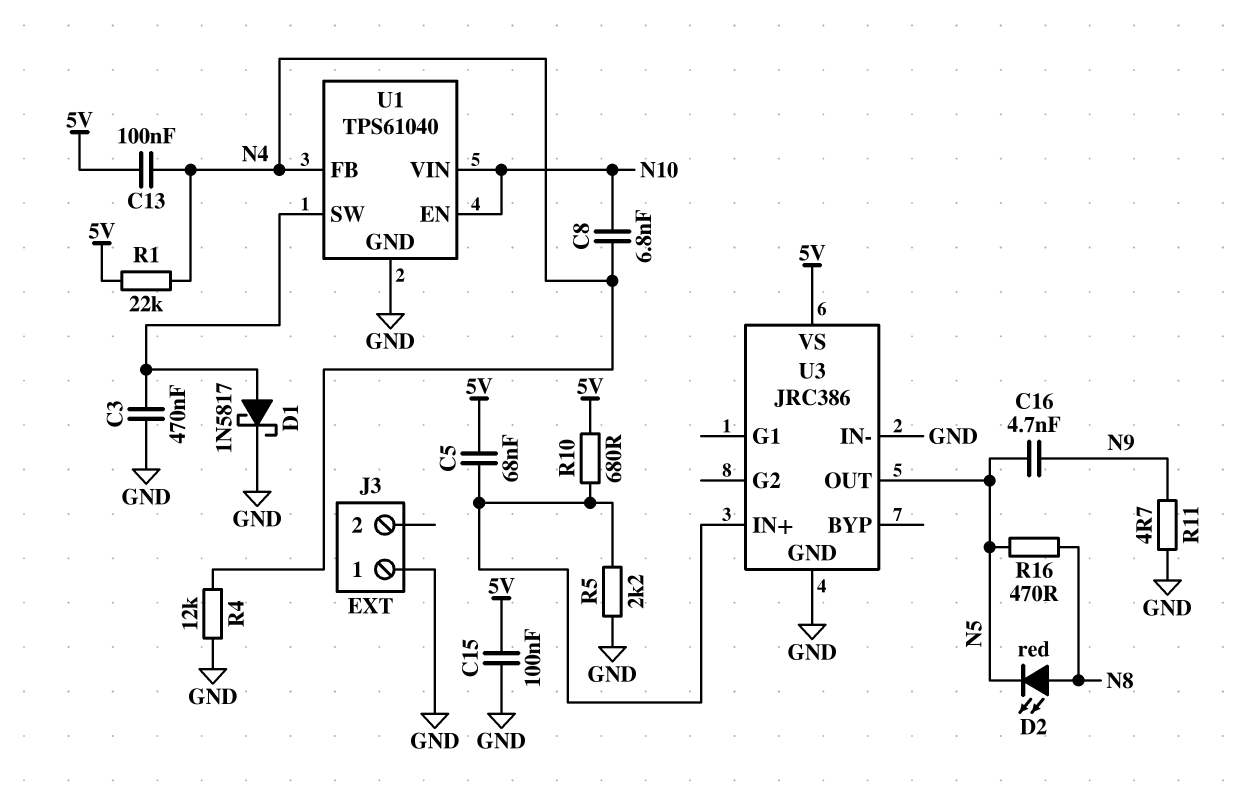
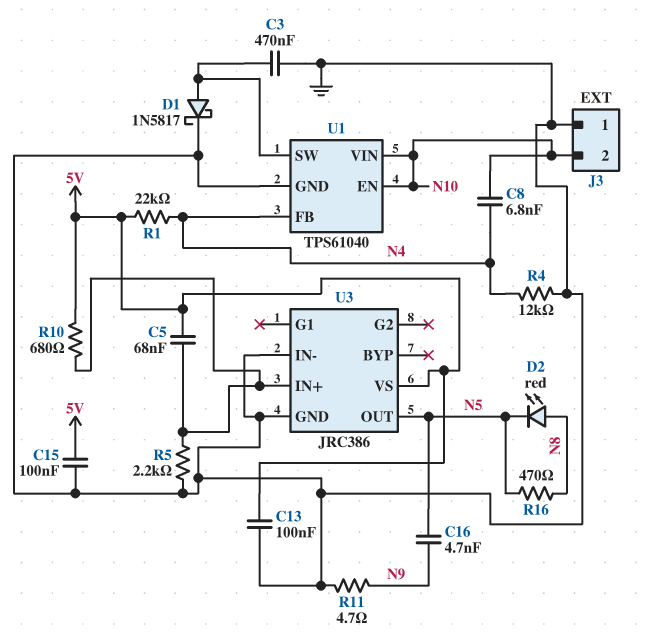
C13: 100nF (5V, N4) -> 100nF (5V, GND)
J3 pin 2: none -> N10

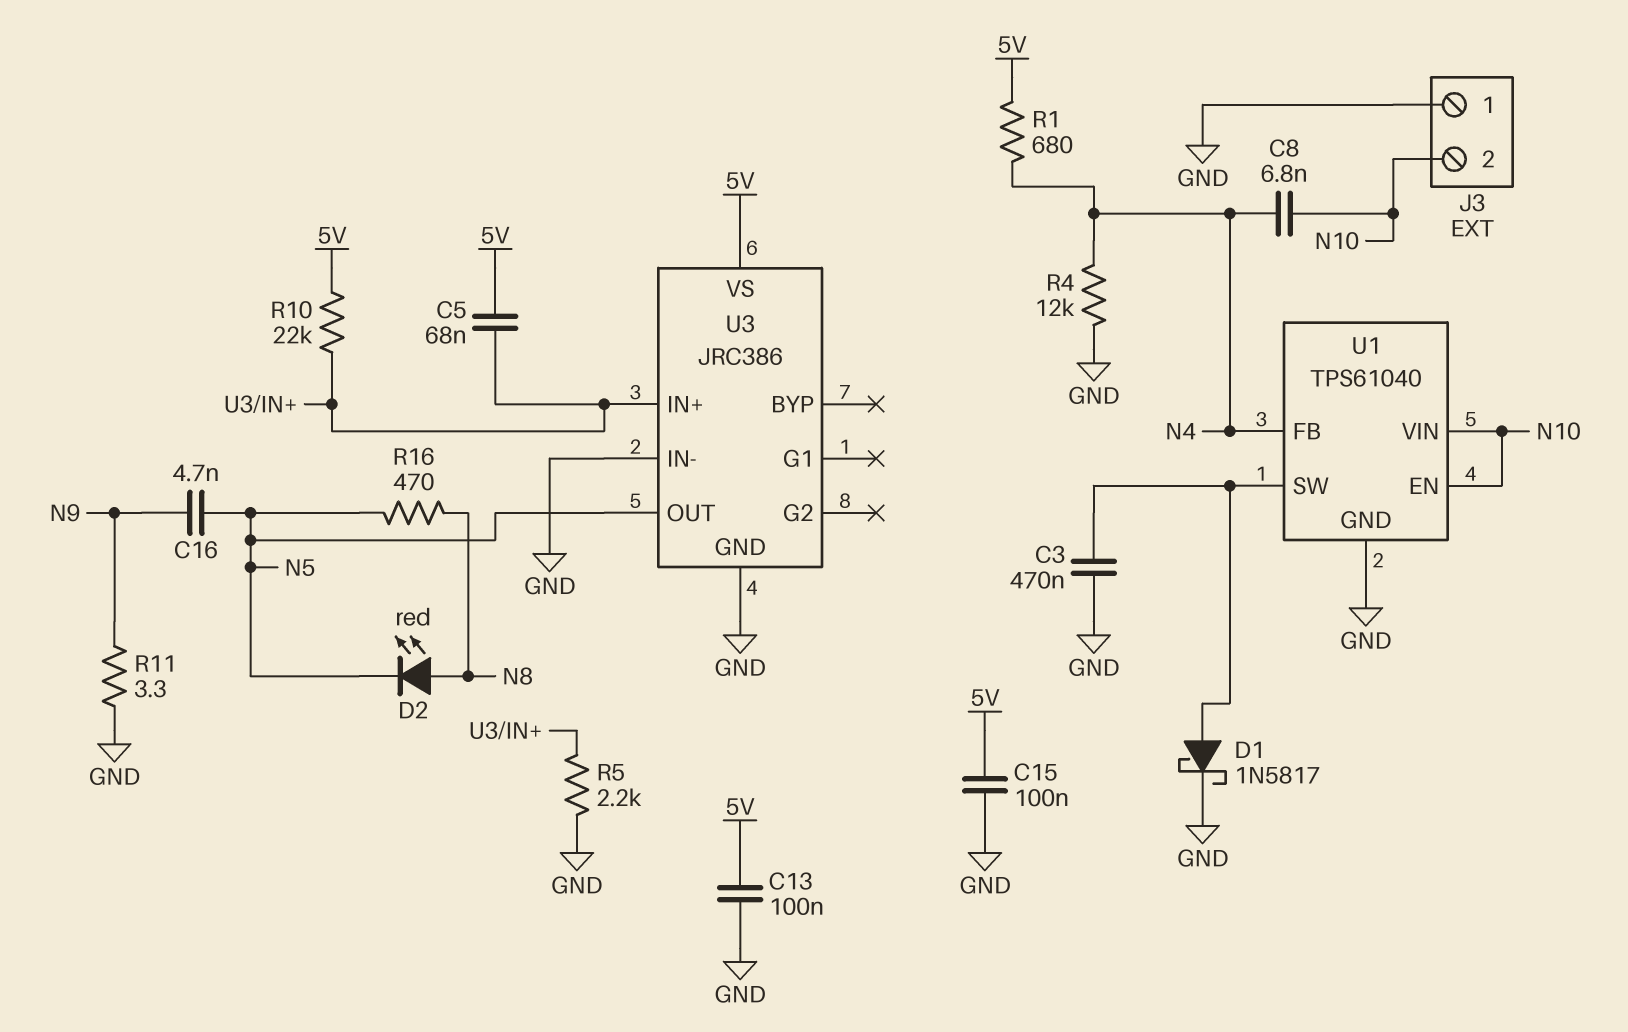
R1: 22k (5V, N4) -> 680 (5V, N4)
R10: 680 (5V, U3/IN+) -> 22k (5V, U3/IN+)
R11: 4.7 (GND, N9) -> 3.3 (GND, N9)

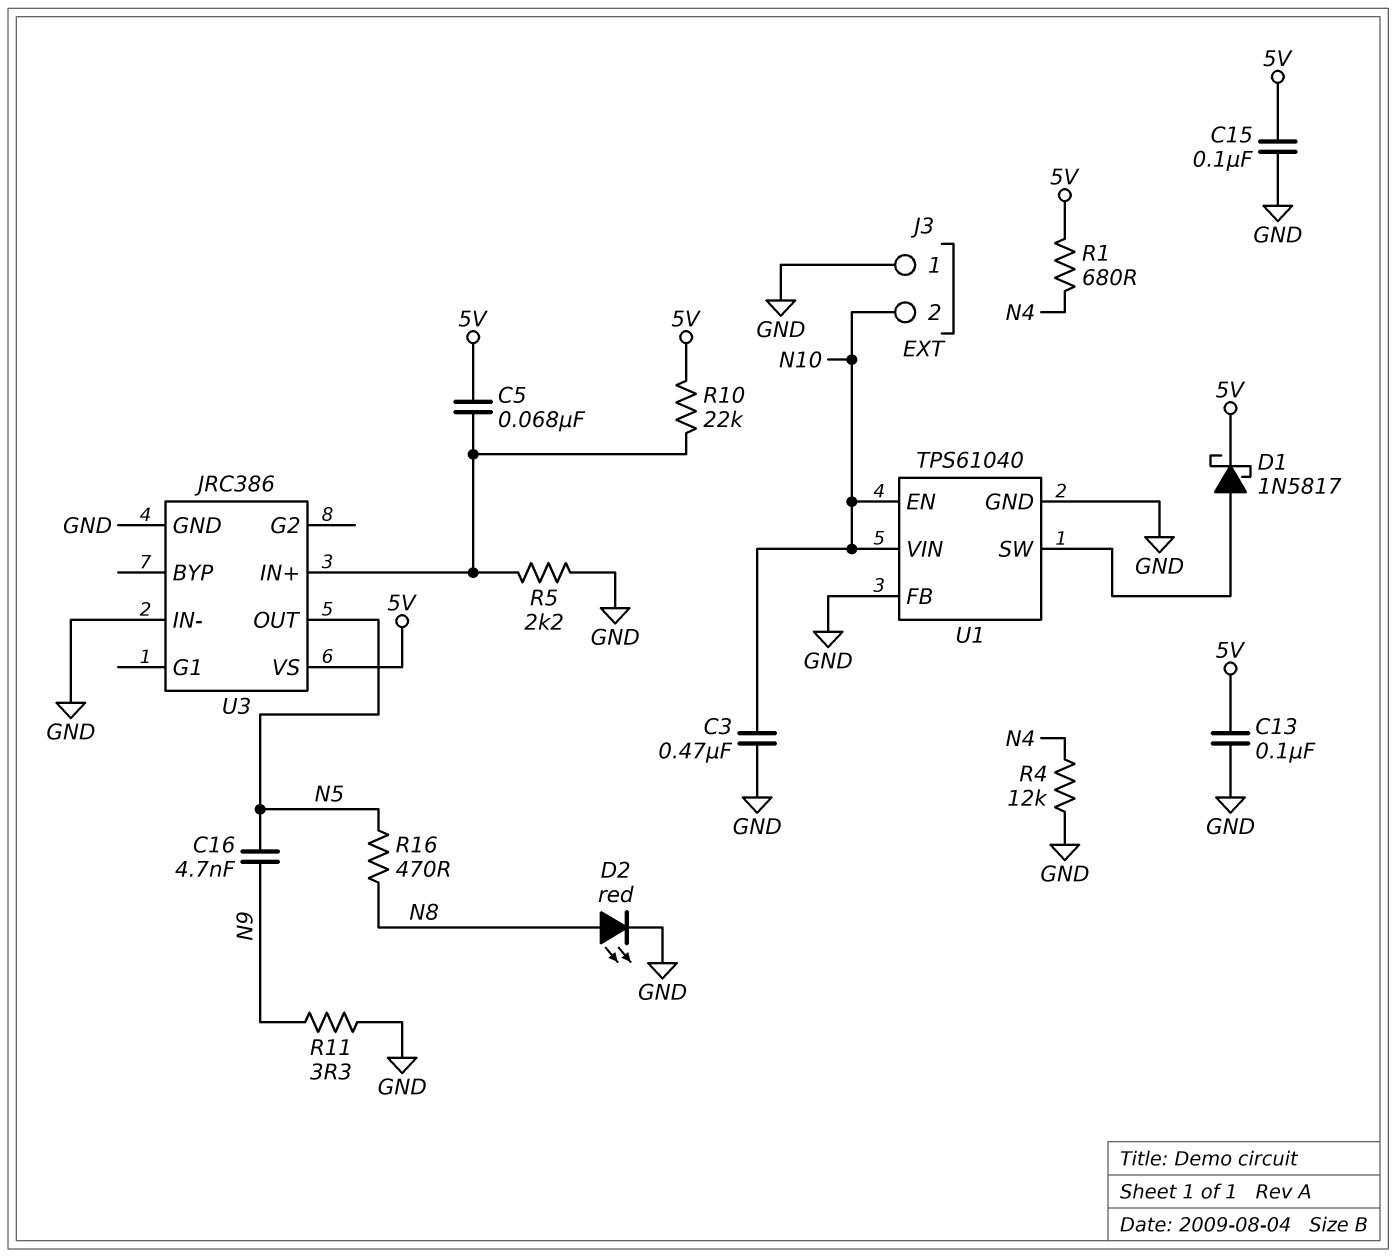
C3: 470nF (GND, U1/SW) -> 470nF (GND, N10)
C8: 6.8nF (N4, N10) -> none
D1: schottky 1N5817 (A U1/SW, K GND) -> schottky 1N5817 (A U1/SW, K 5V)
D2: LED red (A N8, K N5) -> LED red (A N8, K GND)
U1 pin FB: N4 -> GND

